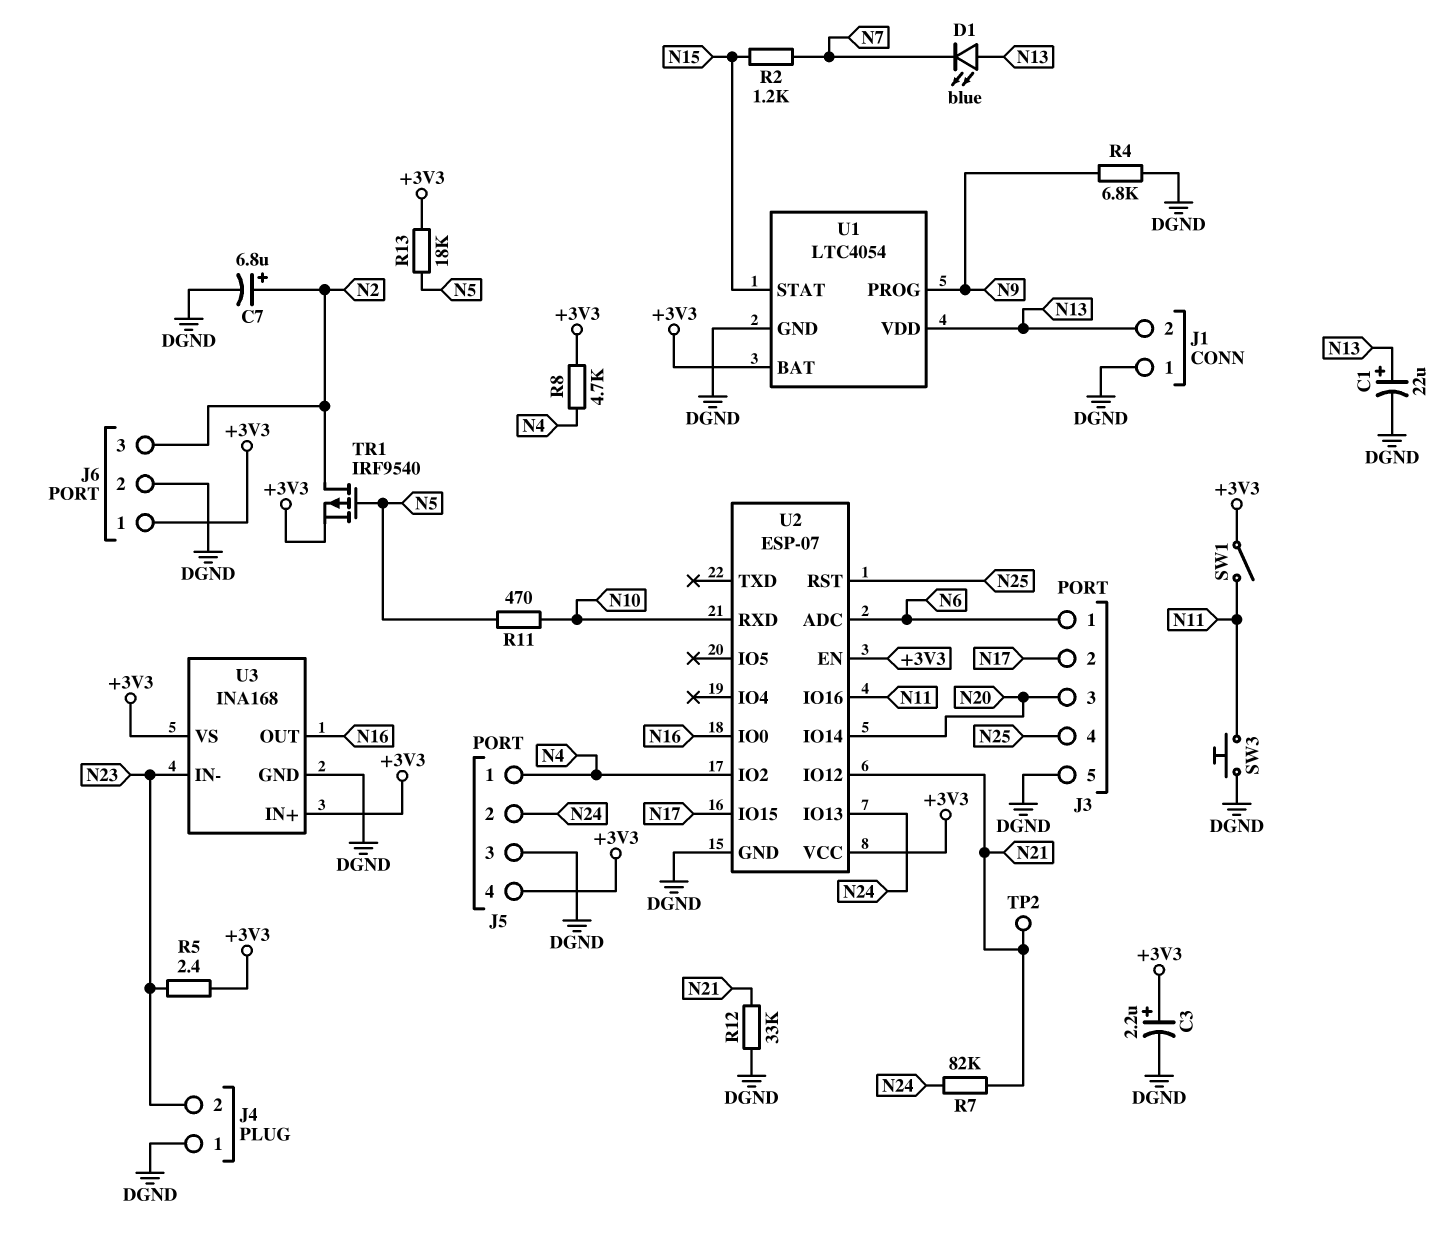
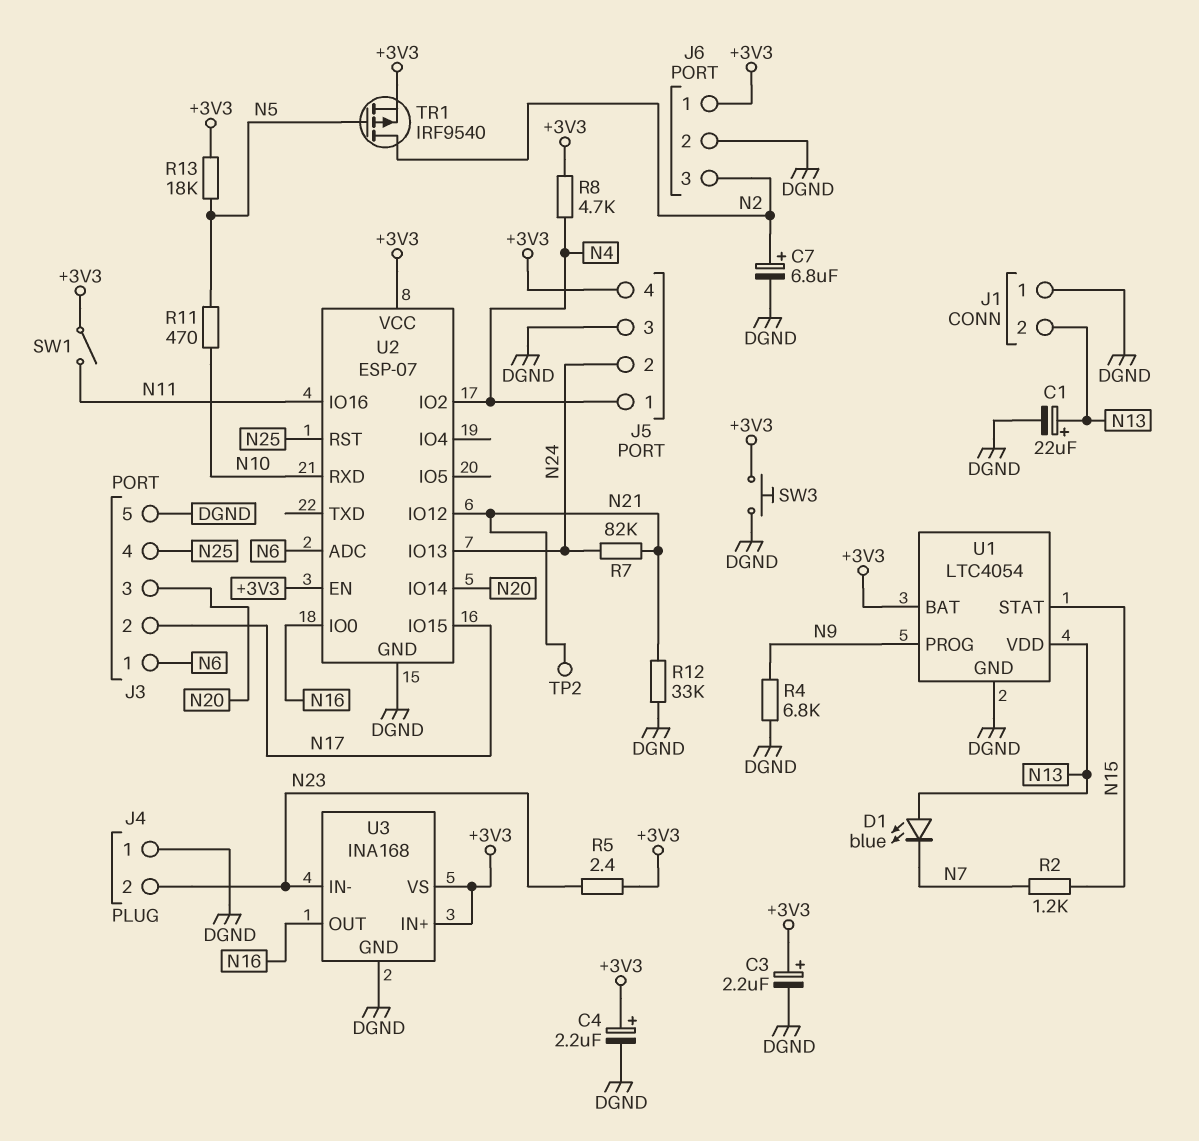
C4: none -> 2.2uF (plus +3V3, minus DGND)
SW3: button (DGND, N11) -> button (+3V3, DGND)

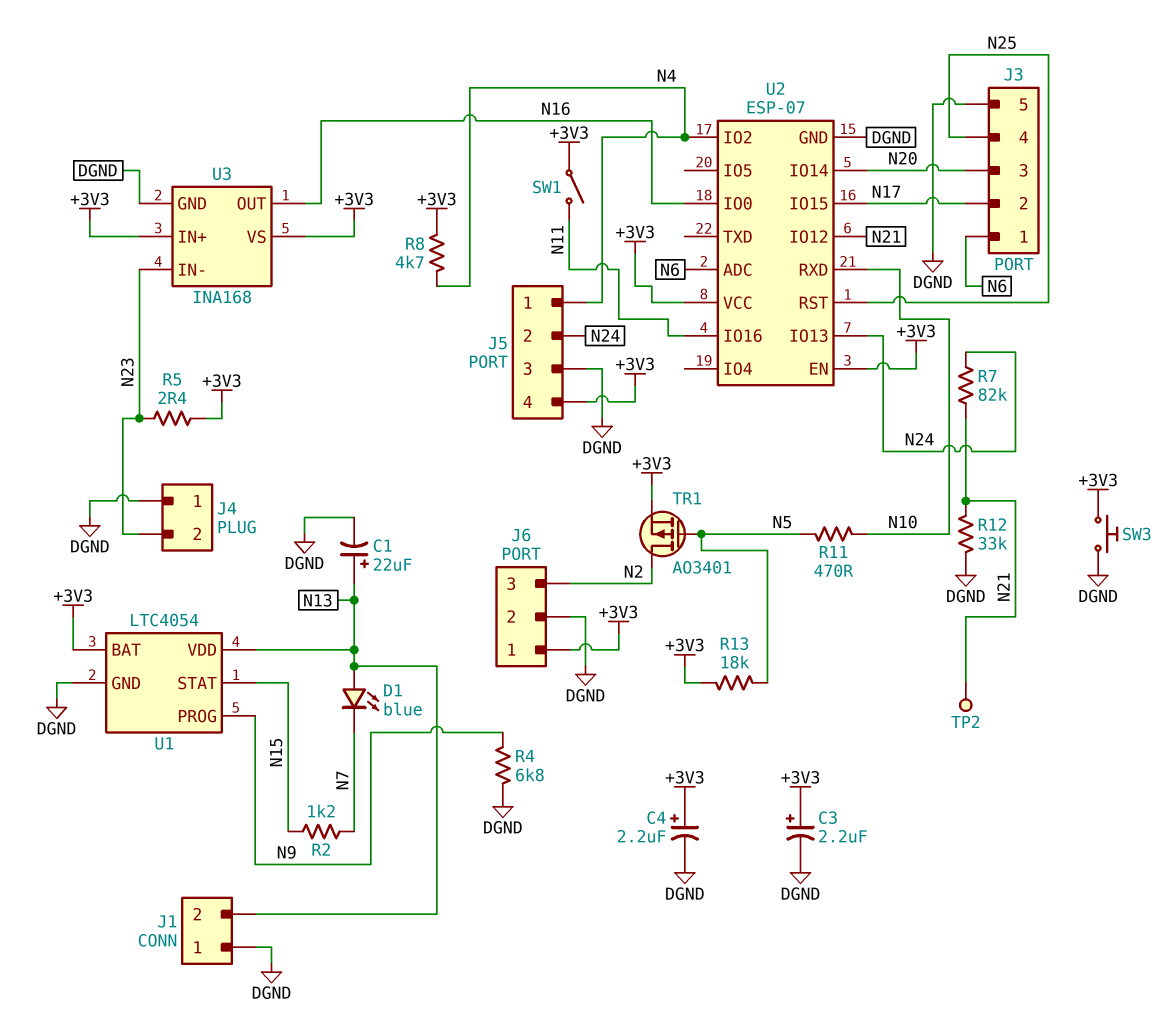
C7: 6.8uF (plus N2, minus DGND) -> none
TR1: PMOS IRF9540 (G N5, D N2, S +3V3) -> PMOS AO3401 (G N5, D N2, S +3V3)

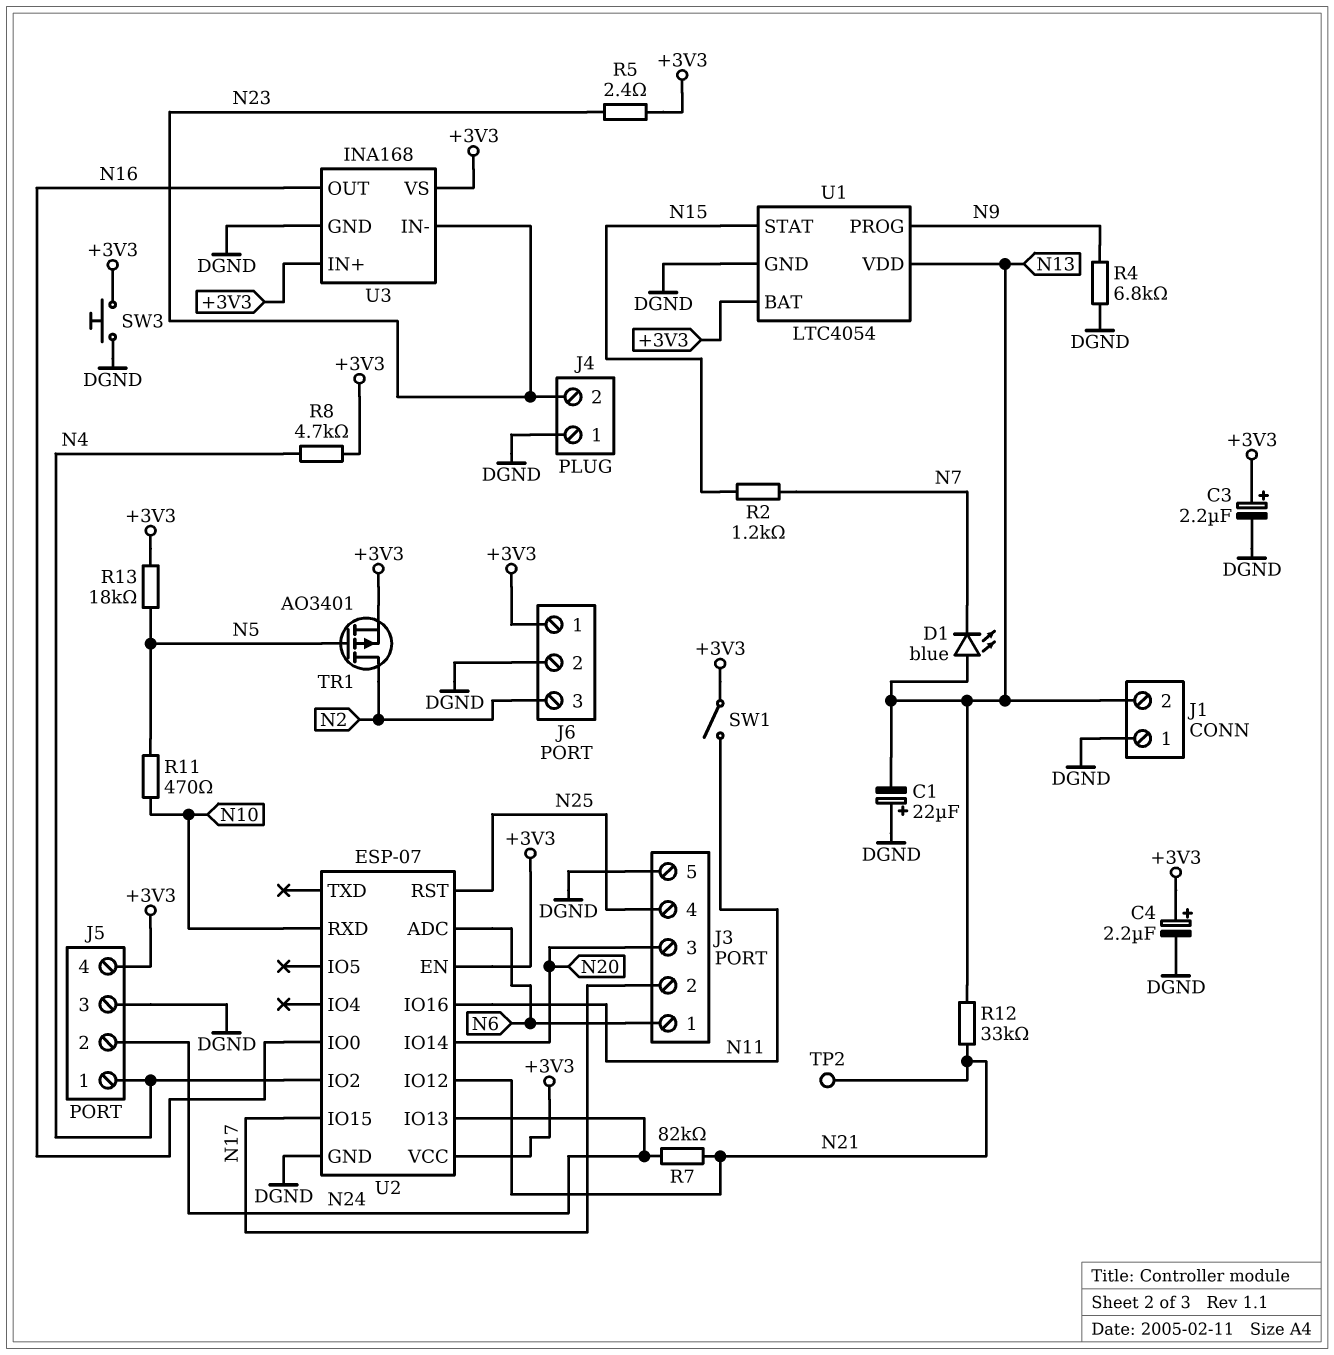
C1: 22uF (plus N13, minus DGND) -> 22uF (plus DGND, minus N13)
R12: 33k (DGND, N21) -> 33k (N13, N21)

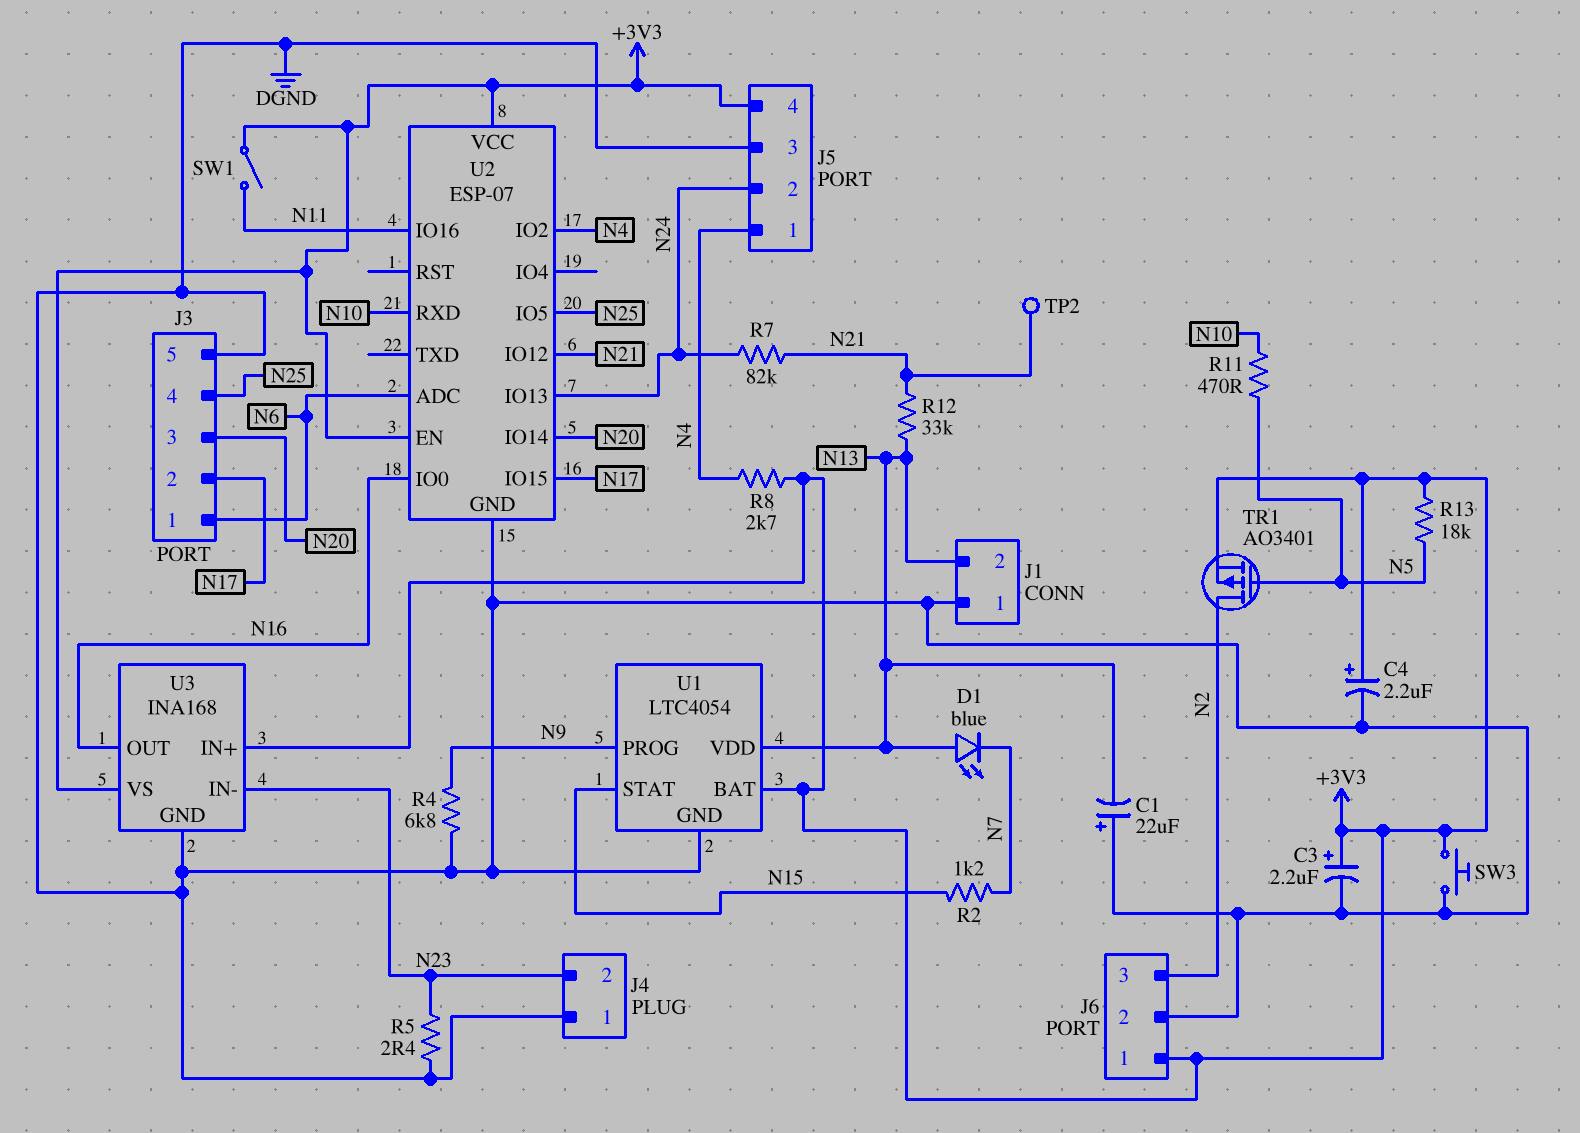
R5: 2.4 (+3V3, N23) -> 2.4 (DGND, N23)
R8: 4.7k (+3V3, N4) -> 2.7k (+3V3, N4)
U2 pin IO5: none -> N25
U2 pin RST: N25 -> none

